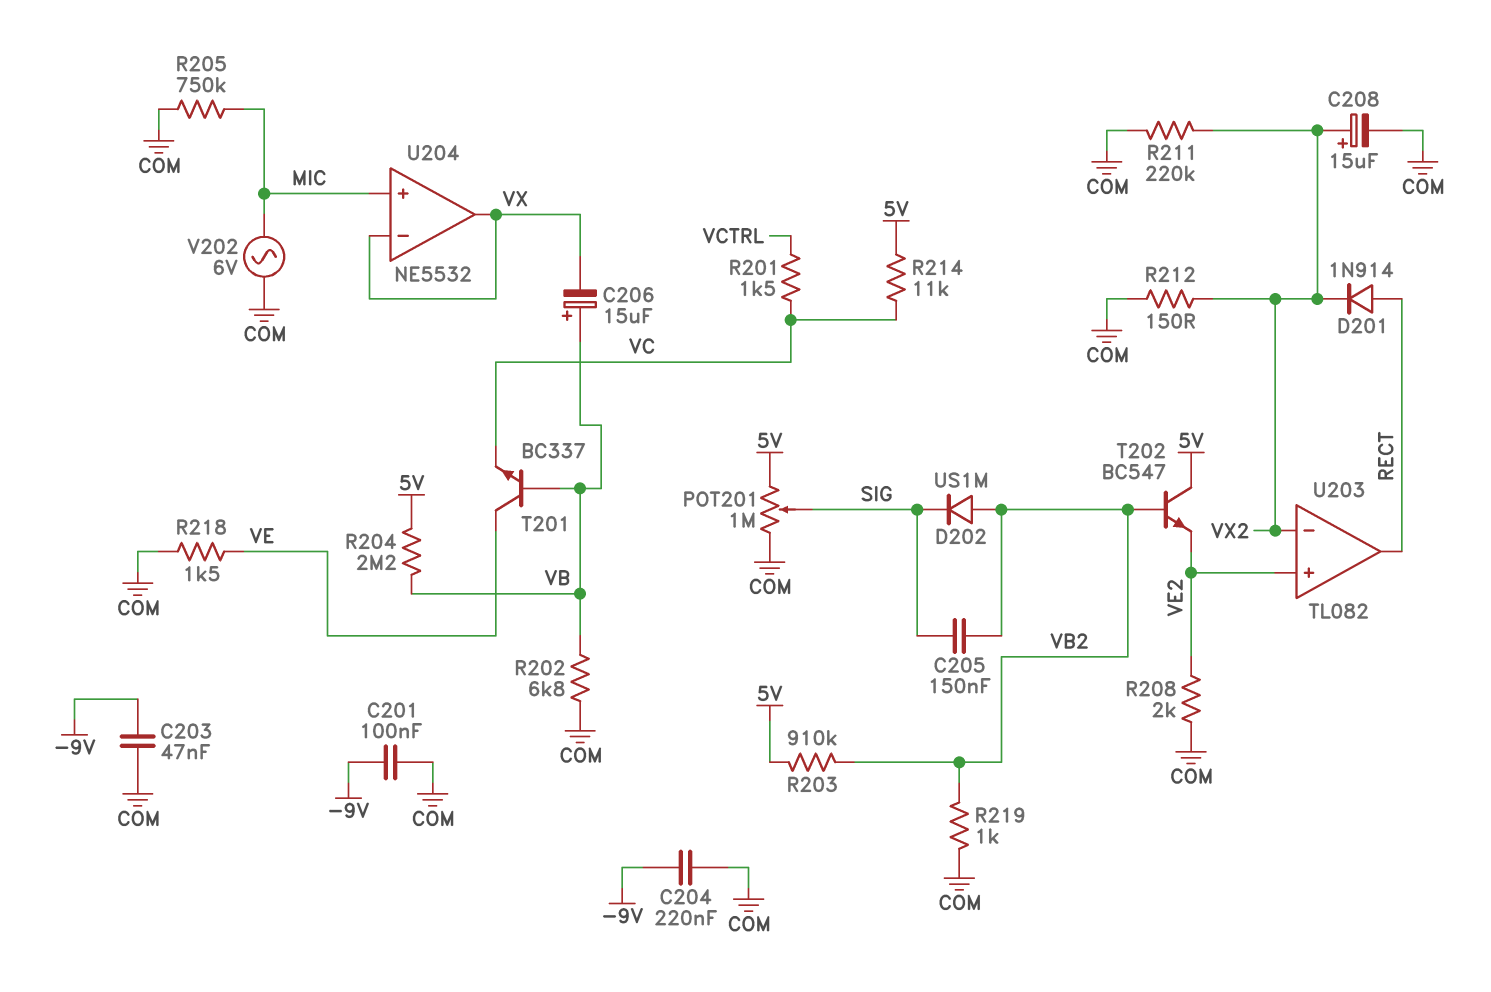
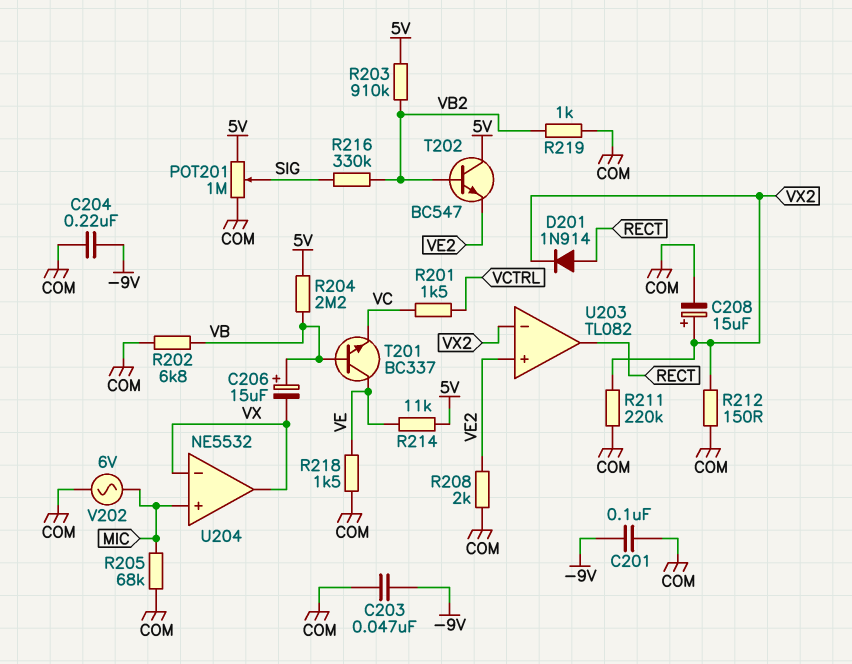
C205: 150nF (SIG, VB2) -> none
D202: diode US1M (A VB2, K SIG) -> none
R205: 750k (COM, MIC) -> 68k (COM, MIC)
R214: 11k (5V, VC) -> 11k (5V, VE)
R216: none -> 330k (SIG, VB2)

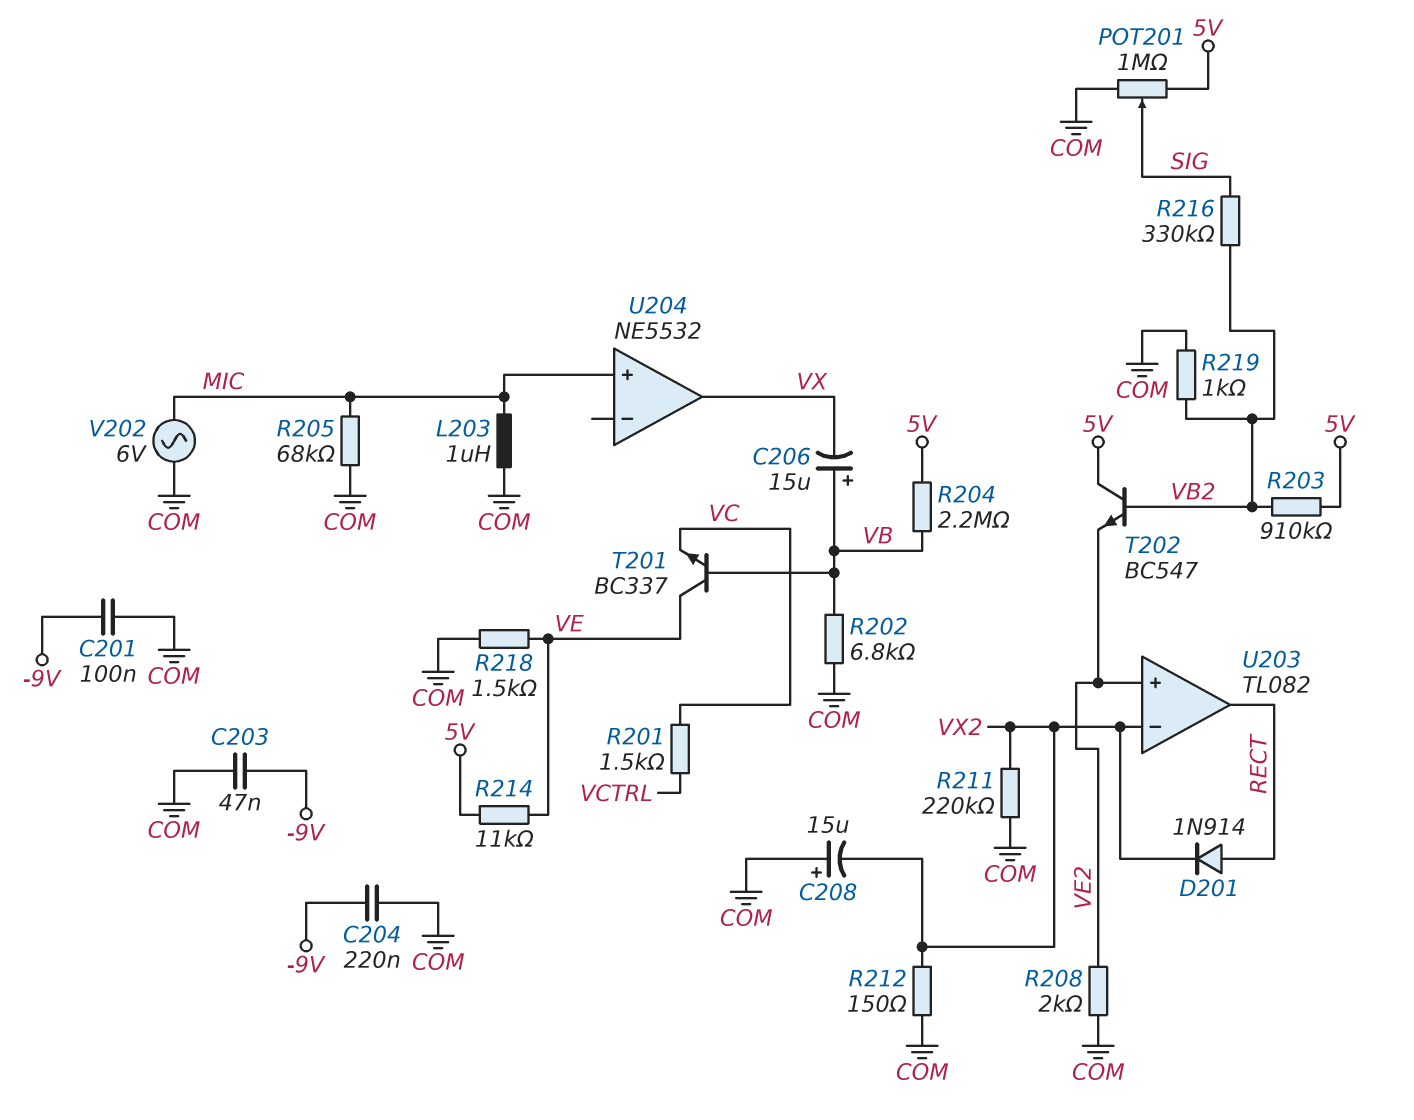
C208: 15uF (plus VX2, minus COM) -> 15uF (plus COM, minus VX2)
L203: none -> 1uH (COM, MIC)
U204 pin in-: VX -> none

